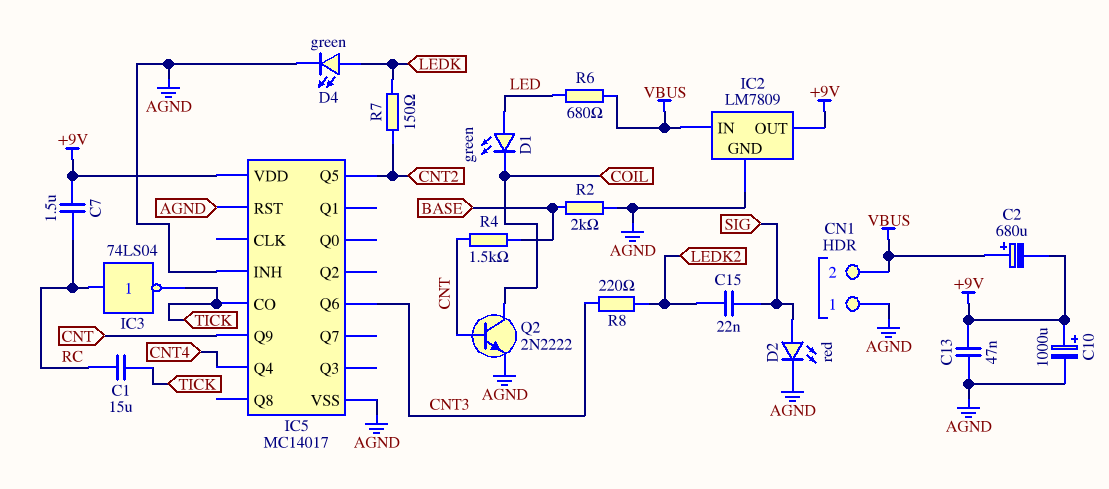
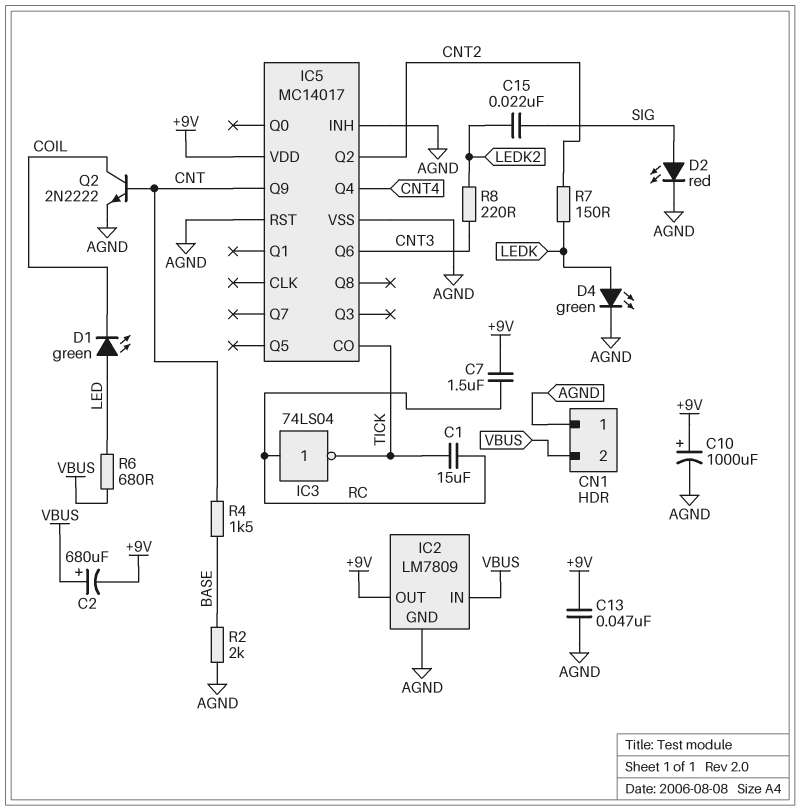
IC5 pin Q2: none -> CNT2
IC5 pin Q5: CNT2 -> none

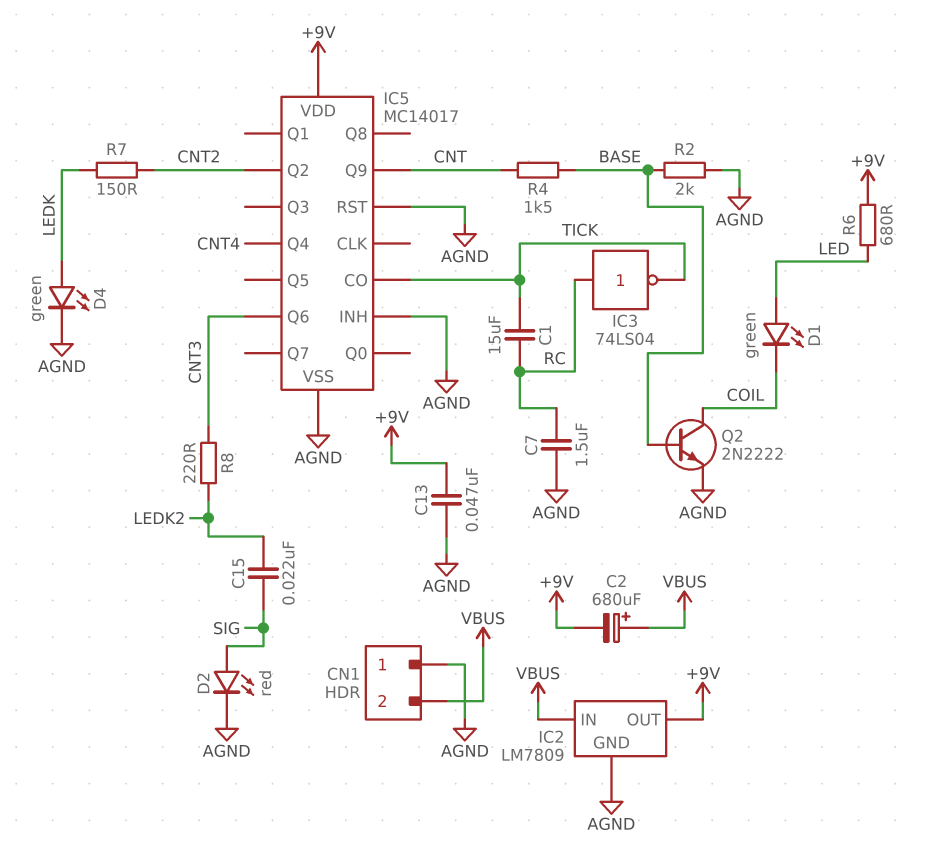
C7: 1.5uF (+9V, RC) -> 1.5uF (AGND, RC)
C10: 1000uF (plus +9V, minus AGND) -> none
Q2: NPN 2N2222 (B CNT, C COIL, E AGND) -> NPN 2N2222 (B BASE, C COIL, E AGND)
R6: 680 (LED, VBUS) -> 680 (+9V, LED)

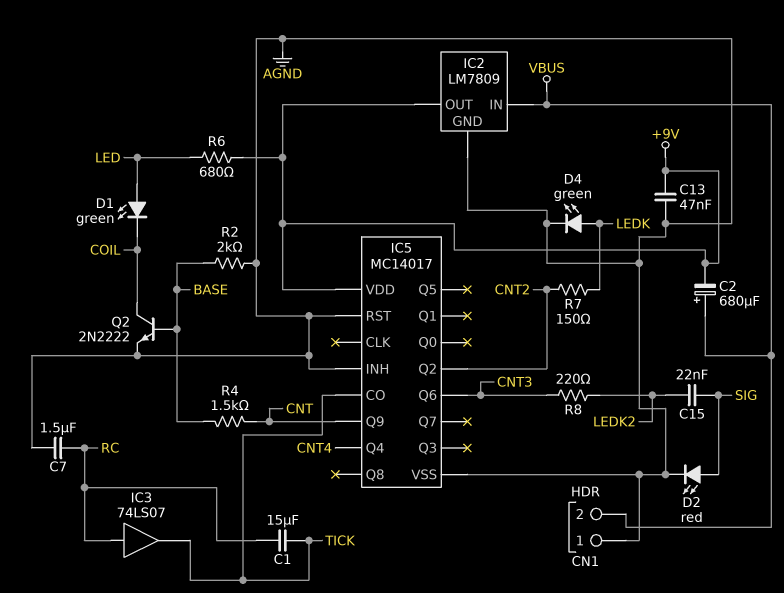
IC3: NOT 74LS04 (in RC, out TICK) -> buffer 74LS07 (in RC, out TICK)

